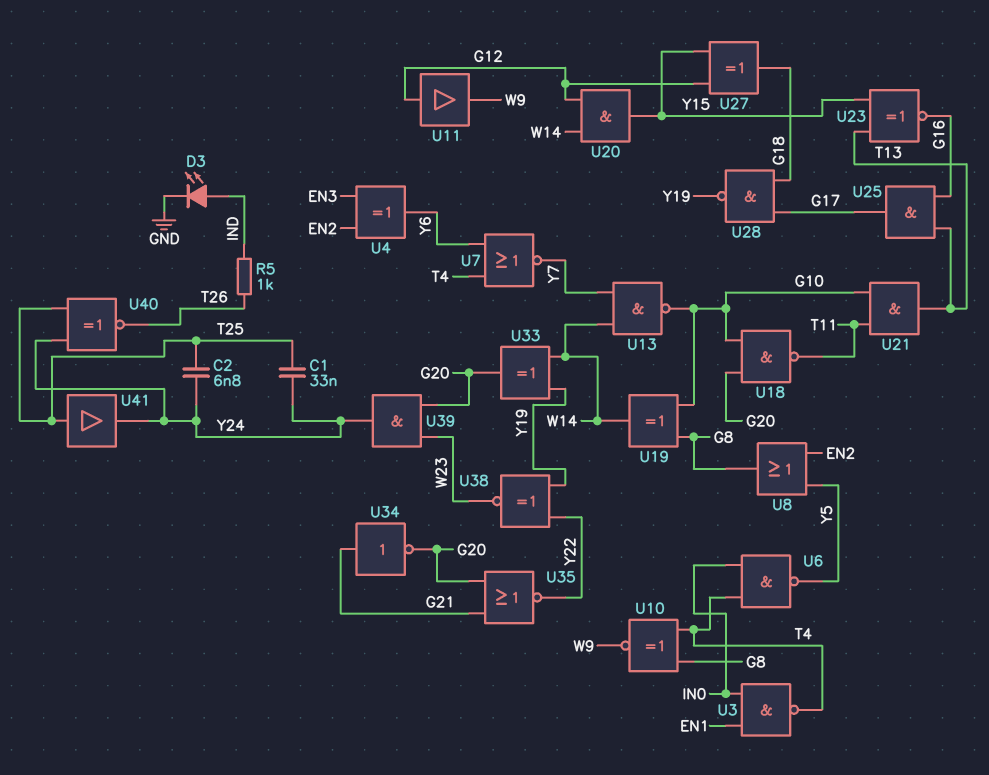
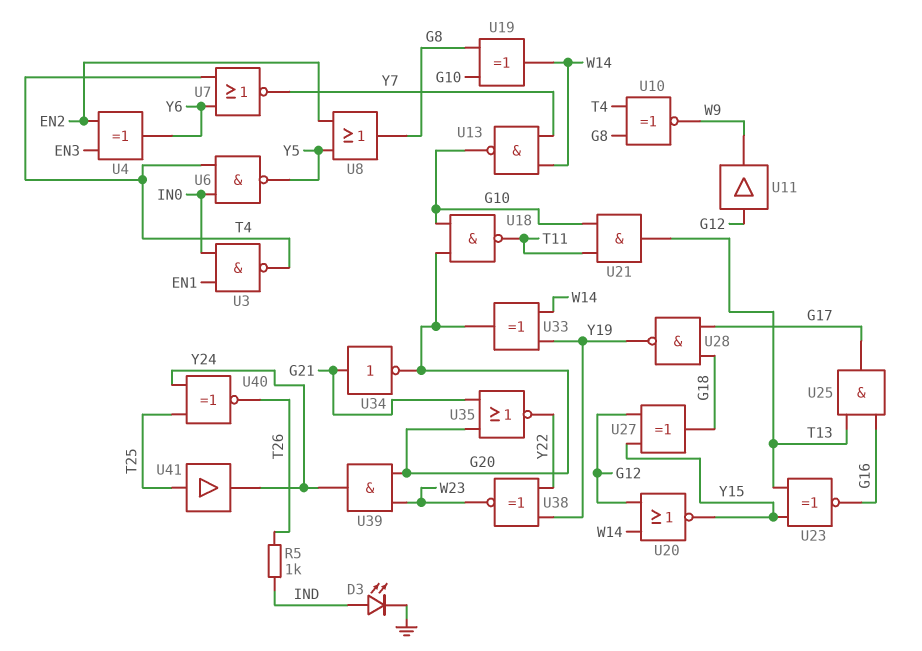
C1: 33nF (T25, Y24) -> none
C2: 6.8nF (T25, Y24) -> none
U20: AND (in G12, in W14, out Y15) -> NOR (in G12, in W14, out Y15)

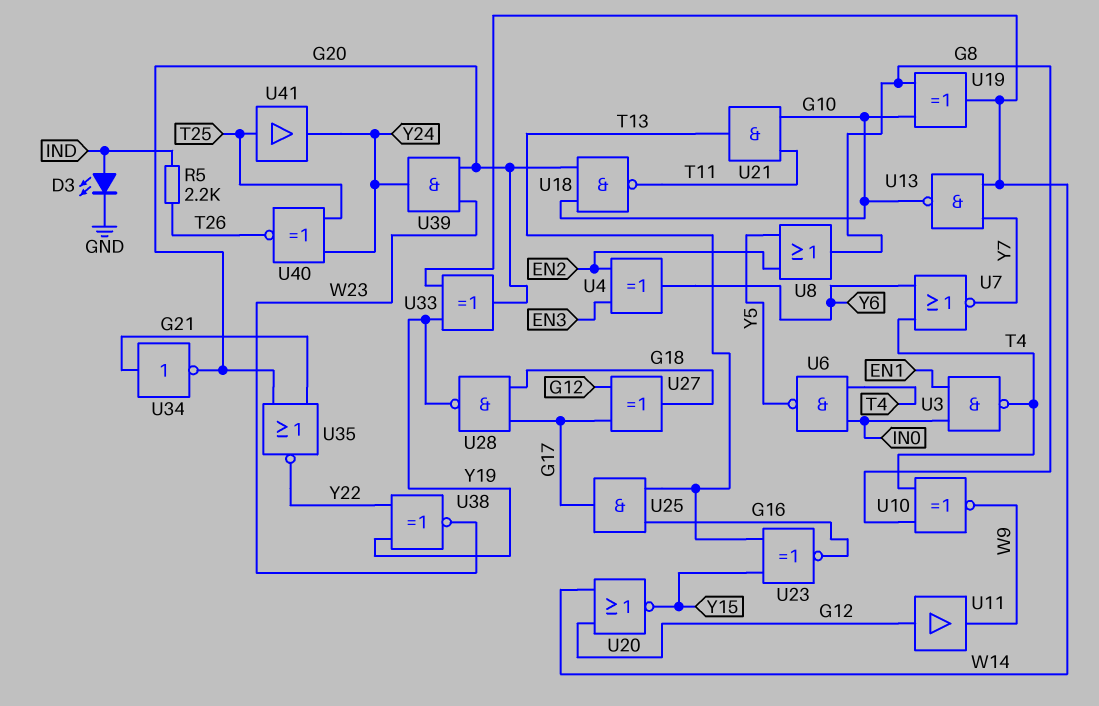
R5: 1k (IND, T26) -> 2.2k (IND, T26)
U27: XOR (in G12, in Y15, out G18) -> XOR (in G12, in G17, out G18)

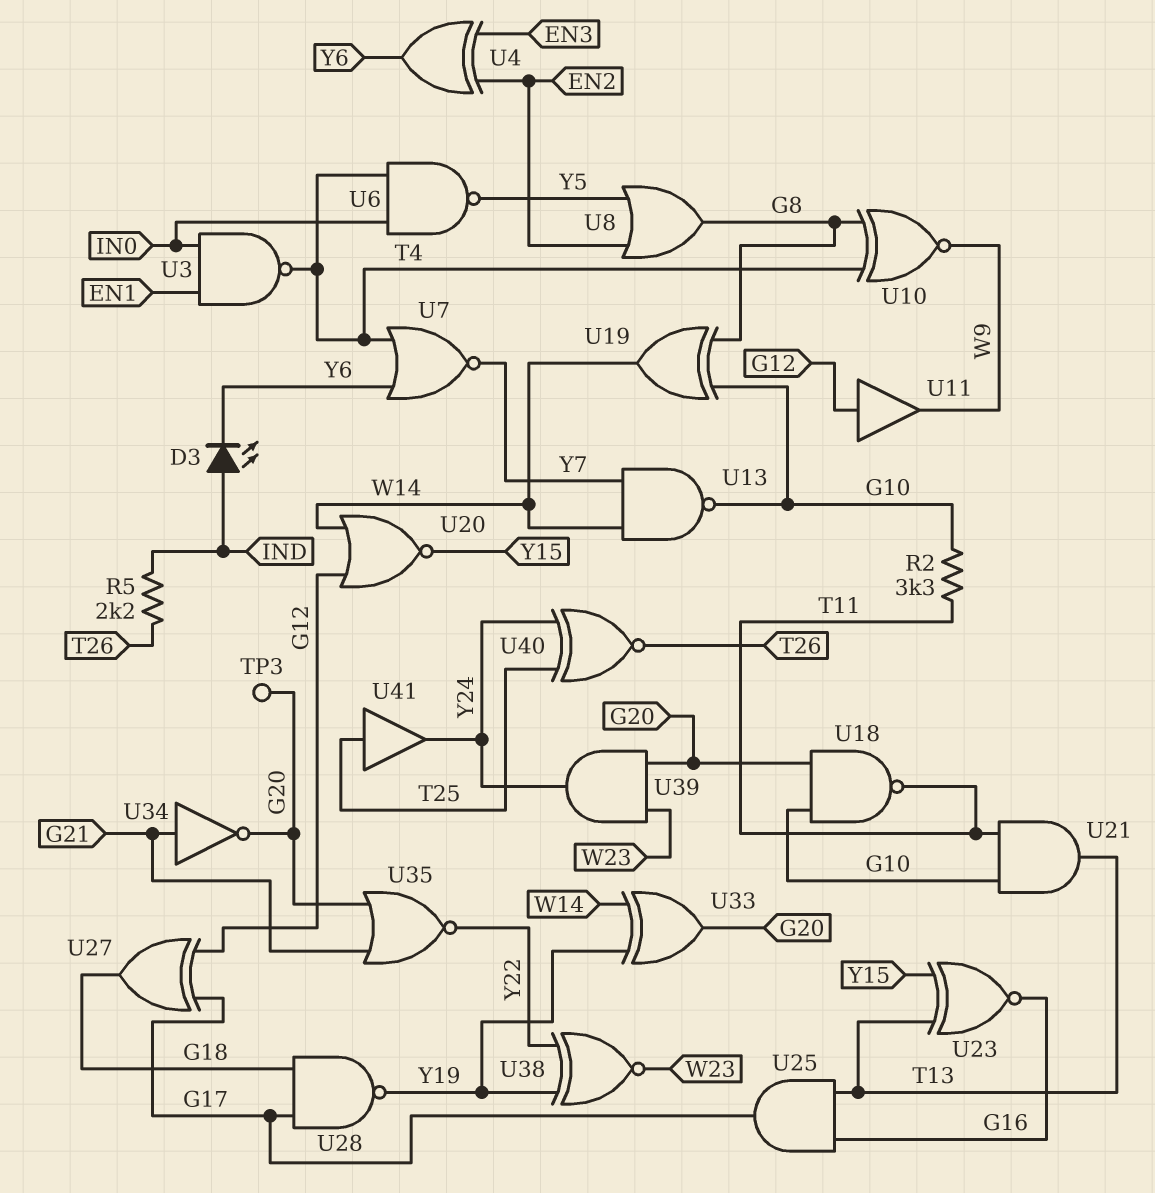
D3: LED (A IND, K GND) -> LED (A IND, K Y6)
R2: none -> 3.3k (G10, T11)
TP3: none -> test point (G20)

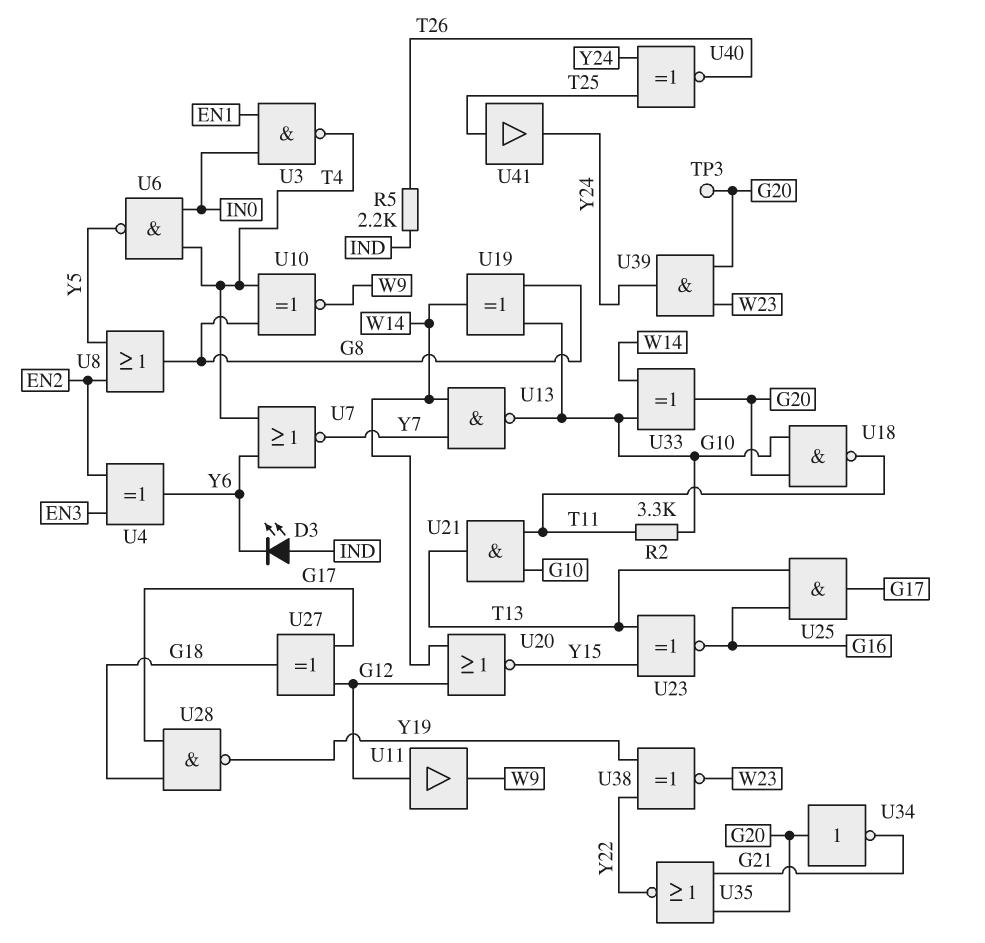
U33: XOR (in W14, in Y19, out G20) -> XOR (in G10, in W14, out G20)
U34: NOT (in G21, out G20) -> NOT (in G20, out G21)

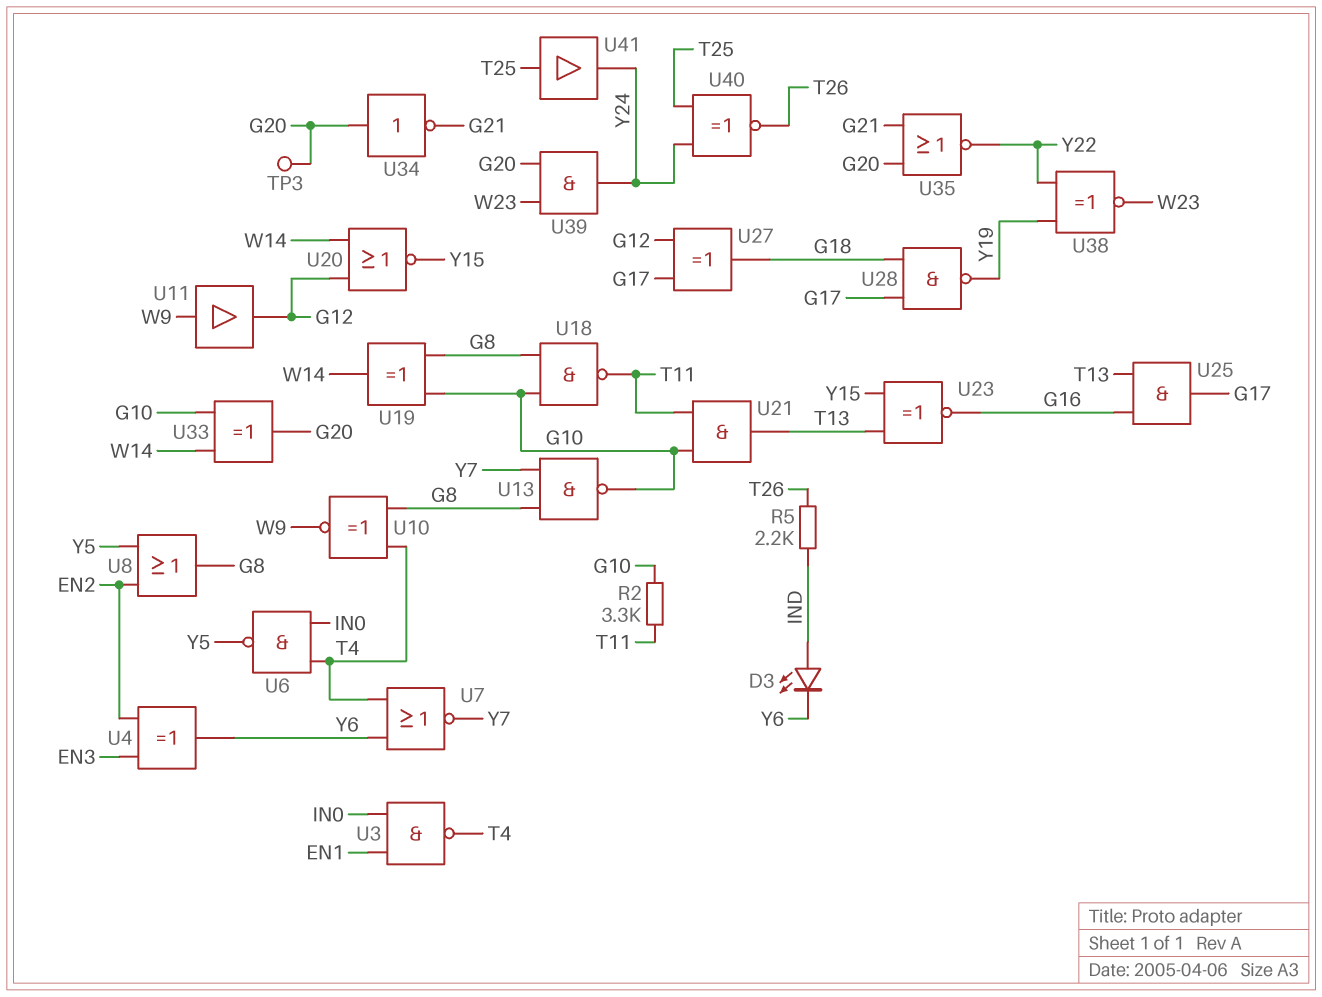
U11: buffer (in G12, out W9) -> buffer (in W9, out G12)
U13: NAND (in W14, in Y7, out G10) -> NAND (in G8, in Y7, out G10)
U18: NAND (in G10, in G20, out T11) -> NAND (in G8, in G10, out T11)

